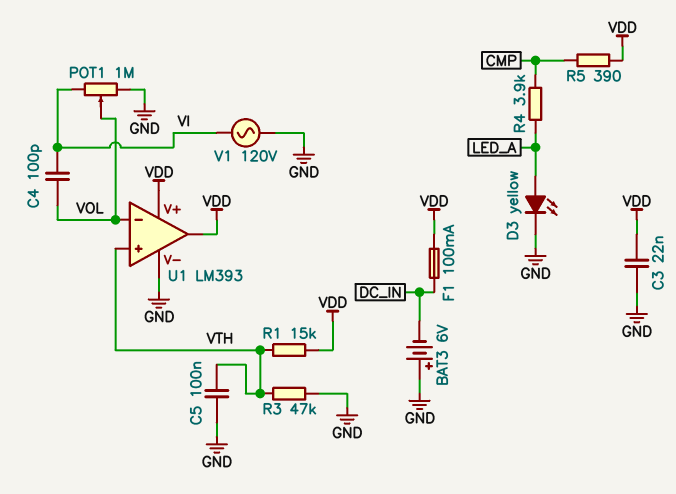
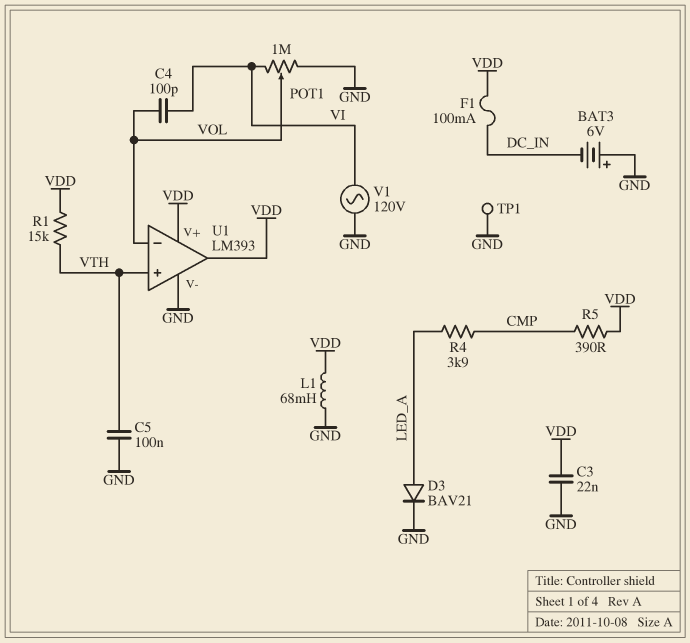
D3: LED yellow (A LED_A, K GND) -> diode BAV21 (A LED_A, K GND)
L1: none -> 68mH (GND, VDD)
R3: 47k (GND, VTH) -> none
TP1: none -> test point (GND)

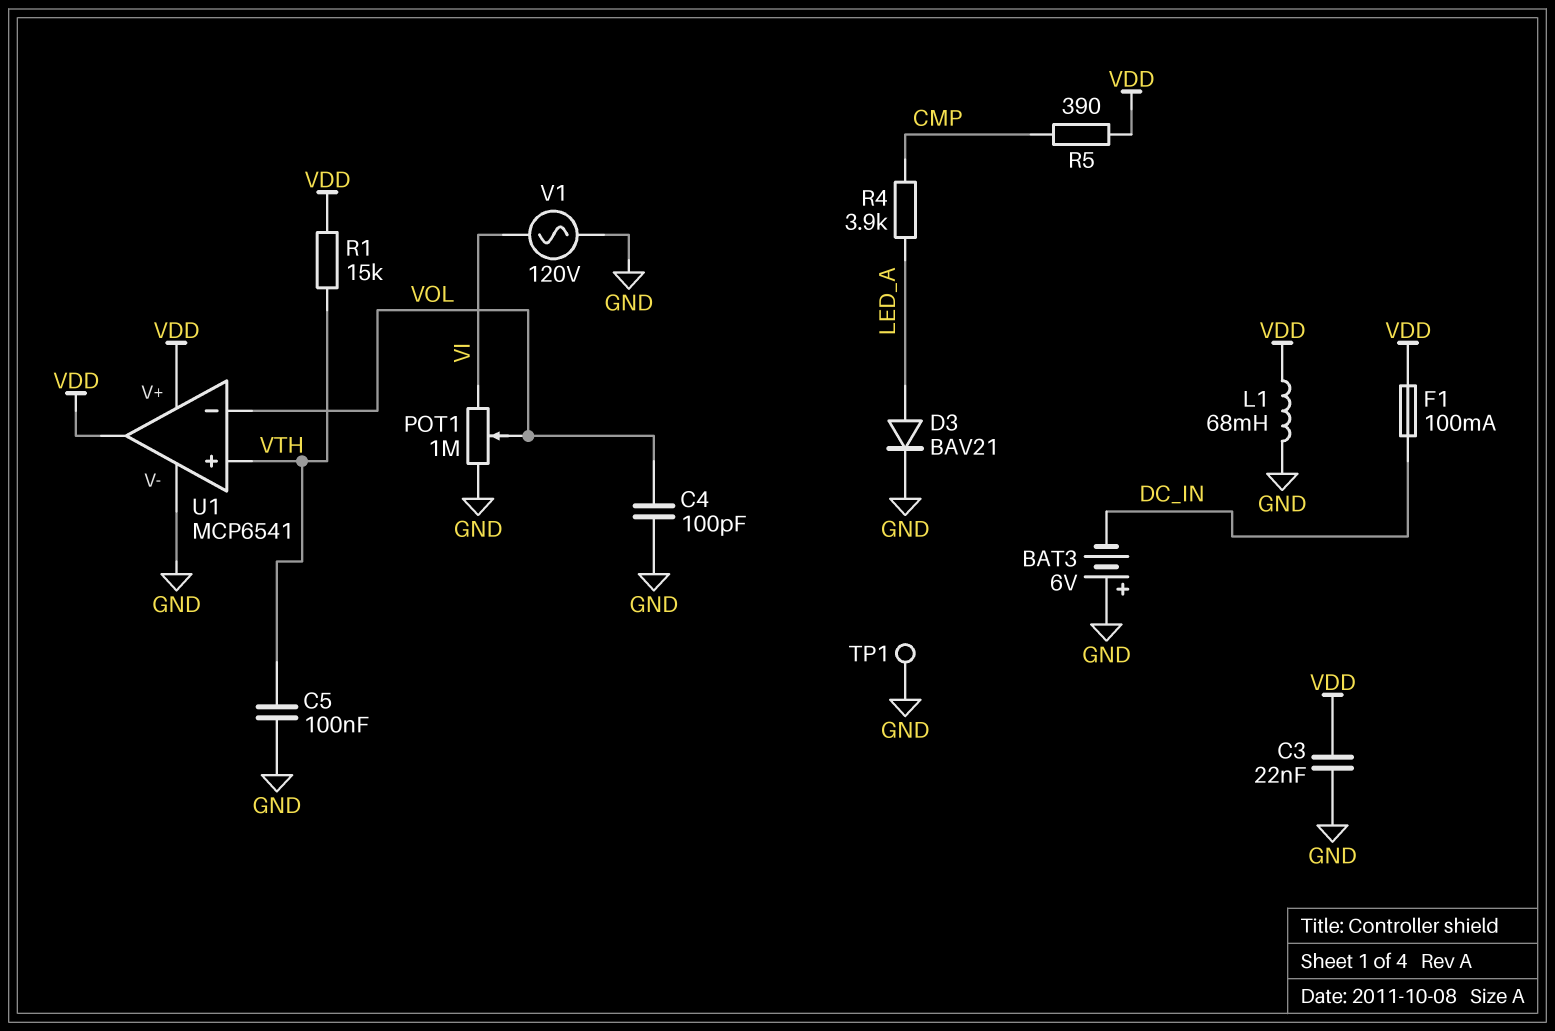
C4: 100pF (VI, VOL) -> 100pF (GND, VOL)
U1: LM393 -> MCP6541

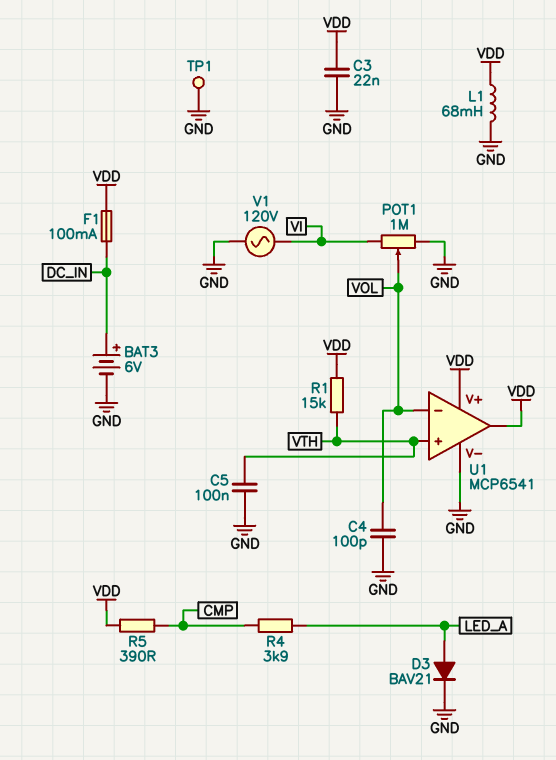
BAT3: 6V (plus GND, minus DC_IN) -> 6V (plus DC_IN, minus GND)

